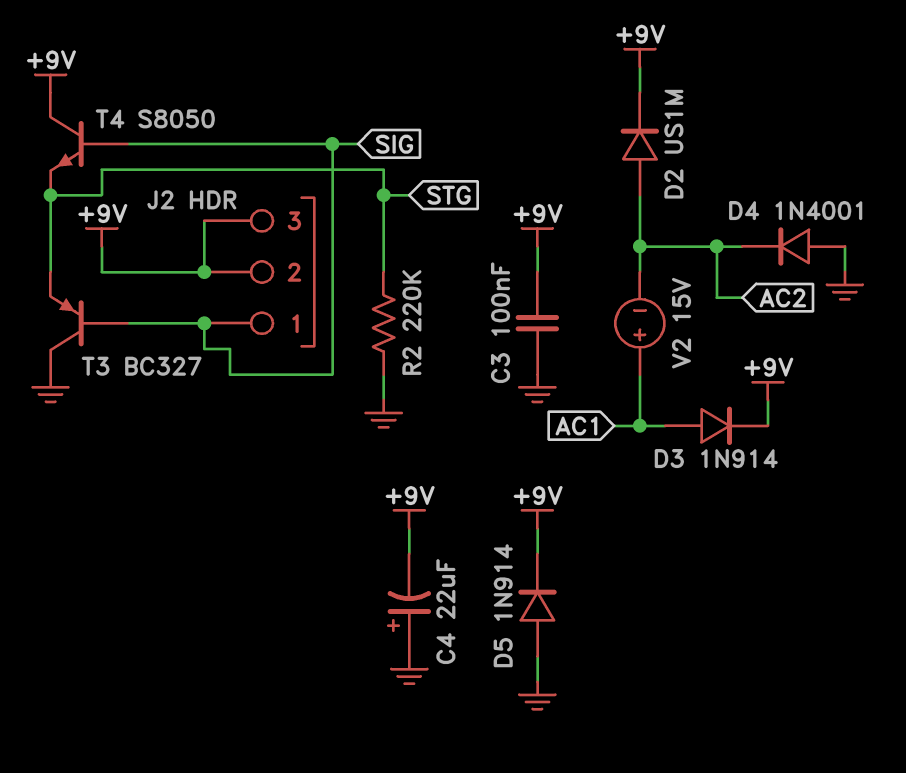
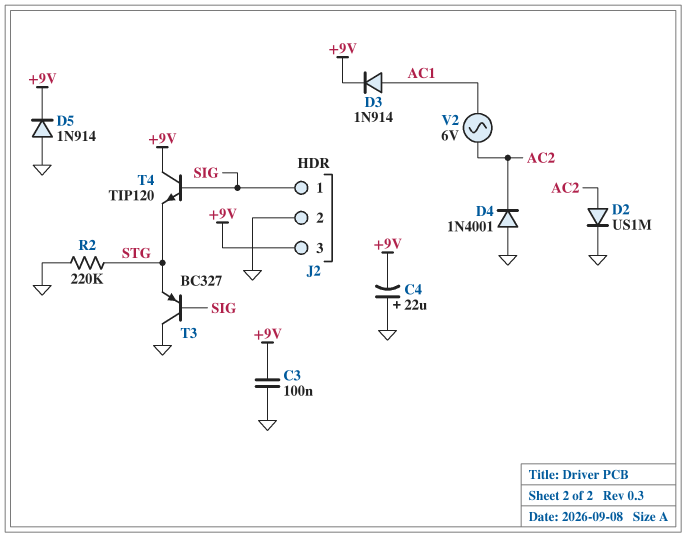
D2: diode US1M (A AC2, K +9V) -> diode US1M (A AC2, K GND)
J2 pin 2: +9V -> GND
T4: NPN S8050 (B SIG, C +9V, E STG) -> NPN TIP120 (B SIG, C +9V, E STG)
V2: 15V (plus AC1, minus AC2) -> AC 6V (AC1, AC2)

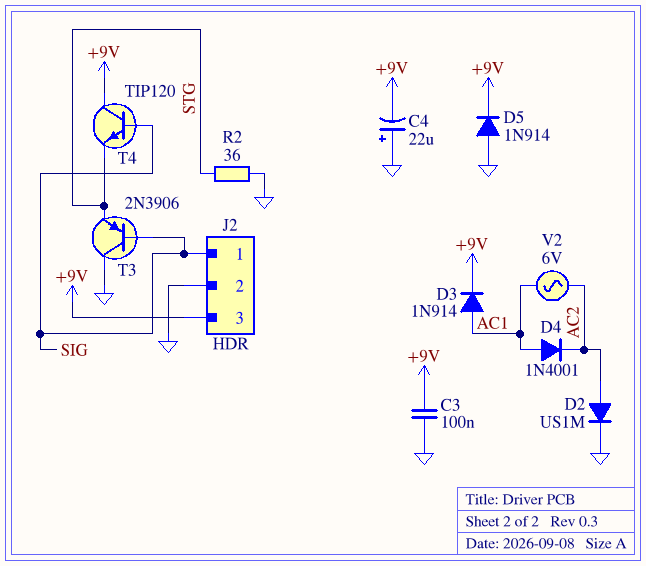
D4: diode 1N4001 (A GND, K AC2) -> diode 1N4001 (A AC1, K AC2)
R2: 220k (GND, STG) -> 36 (GND, STG)
T3: PNP BC327 (B SIG, C GND, E STG) -> PNP 2N3906 (B SIG, C GND, E STG)

